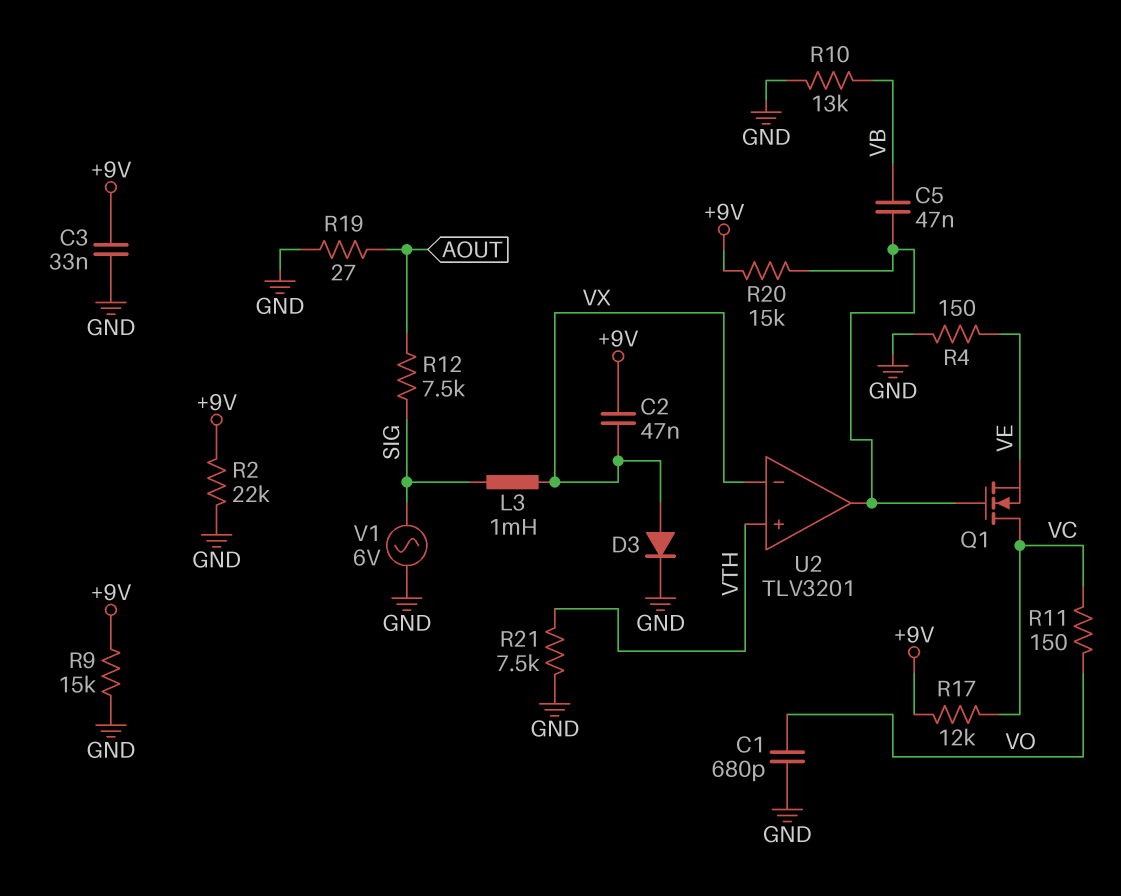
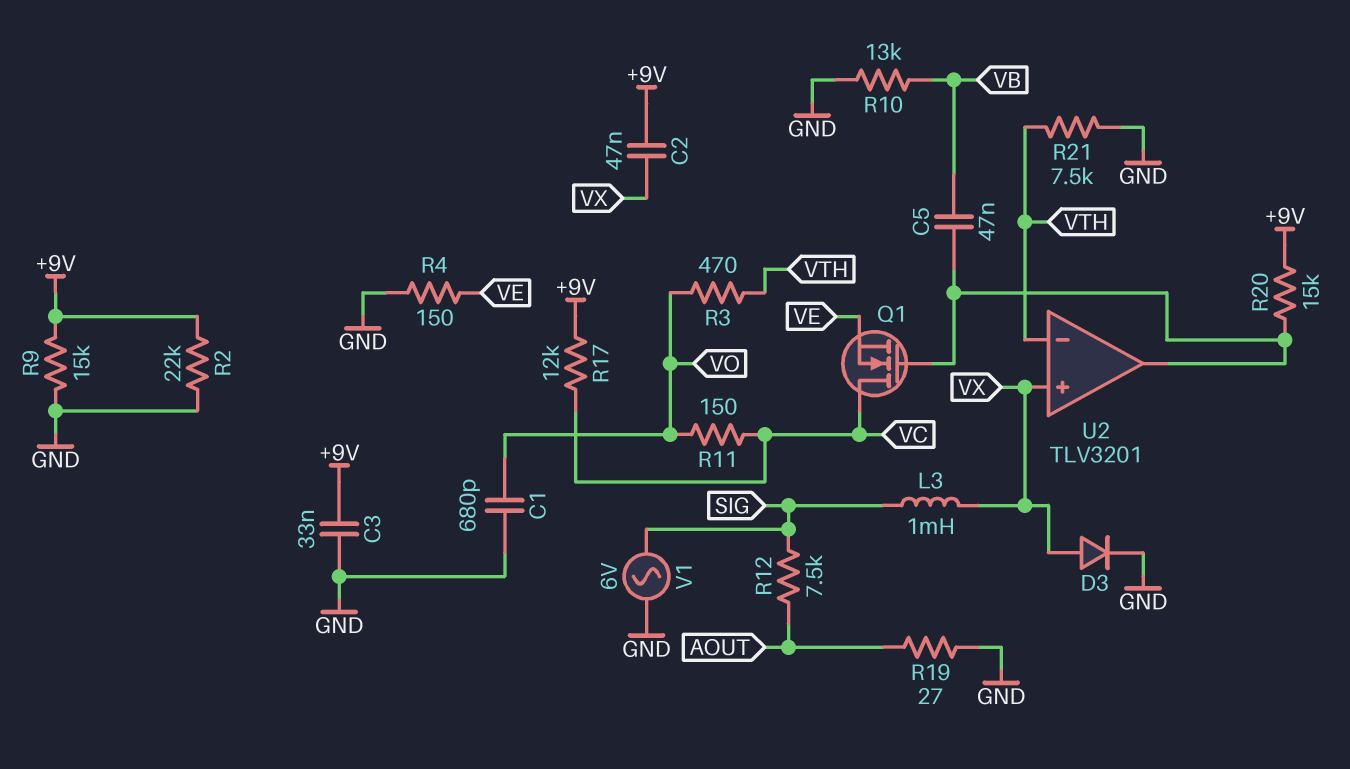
R3: none -> 470 (VO, VTH)
U2 pin in+: VTH -> VX
U2 pin in-: VX -> VTH

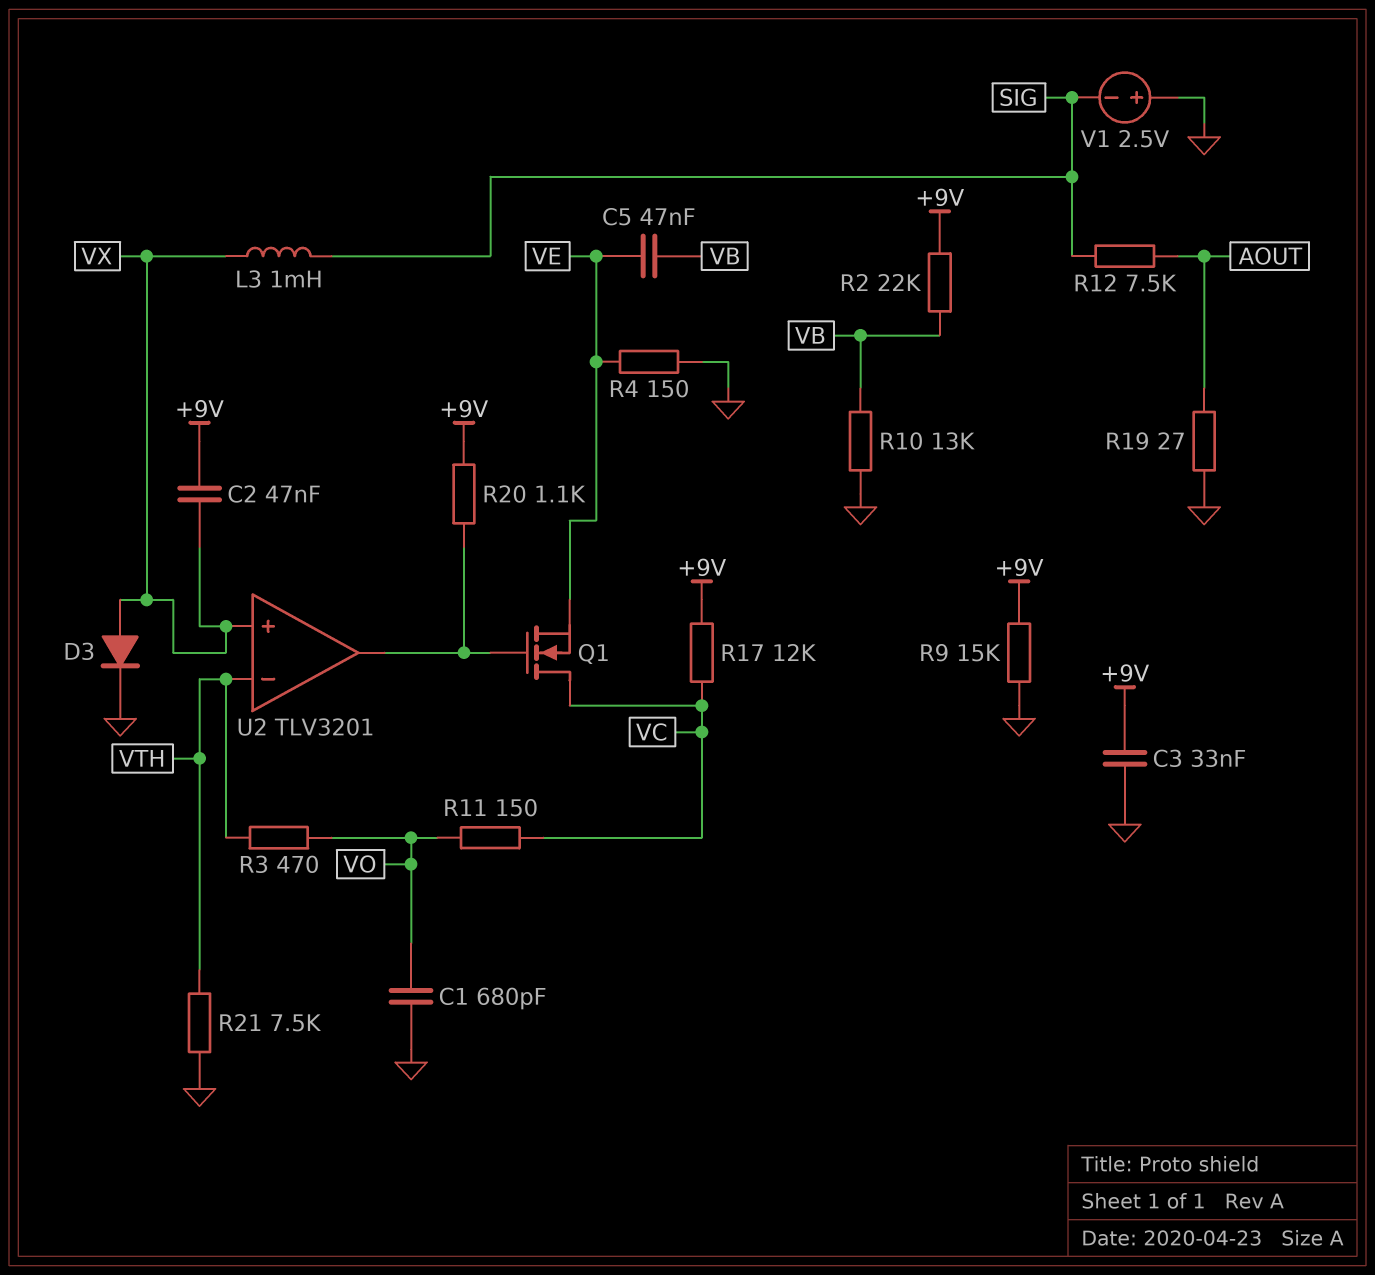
C5: 47nF (U2/out, VB) -> 47nF (VB, VE)
R2: 22k (+9V, GND) -> 22k (+9V, VB)
R20: 15k (+9V, U2/out) -> 1.1k (+9V, U2/out)
V1: AC 6V (GND, SIG) -> 2.5V (plus GND, minus SIG)

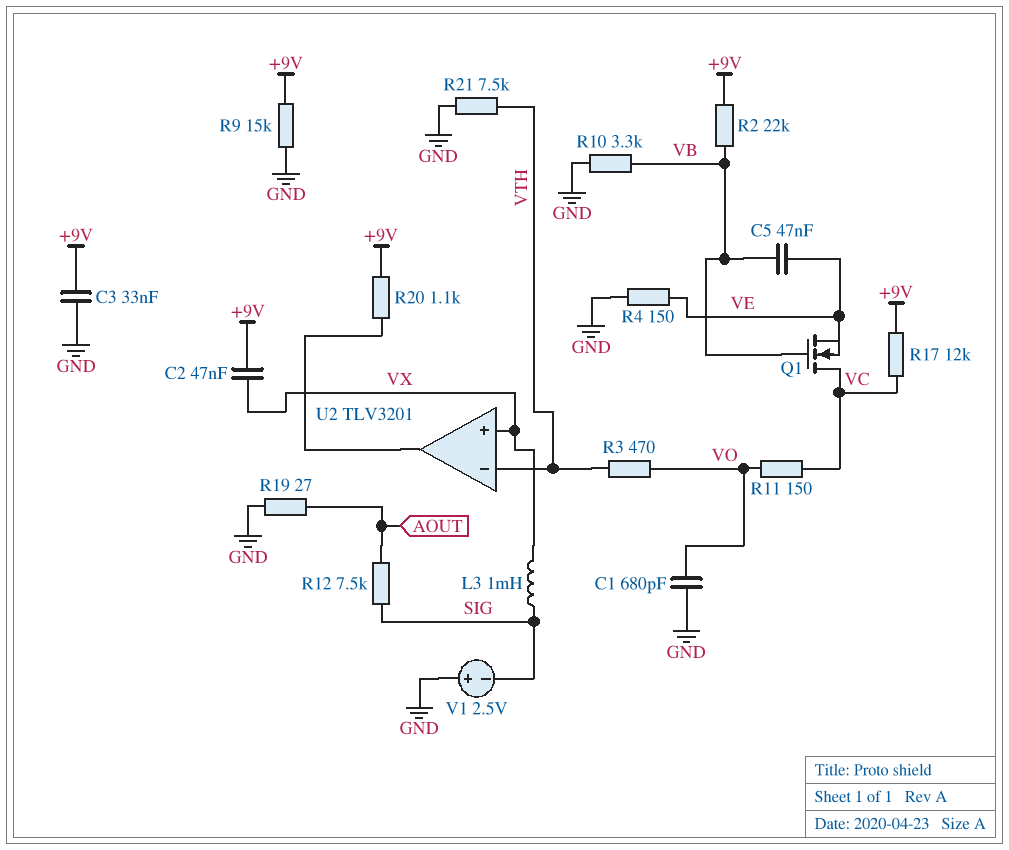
D3: diode (A VX, K GND) -> none
Q1: NMOS (G U2/out, D VC, S VE) -> NMOS (G VB, D VC, S VE)
R10: 13k (GND, VB) -> 3.3k (GND, VB)

